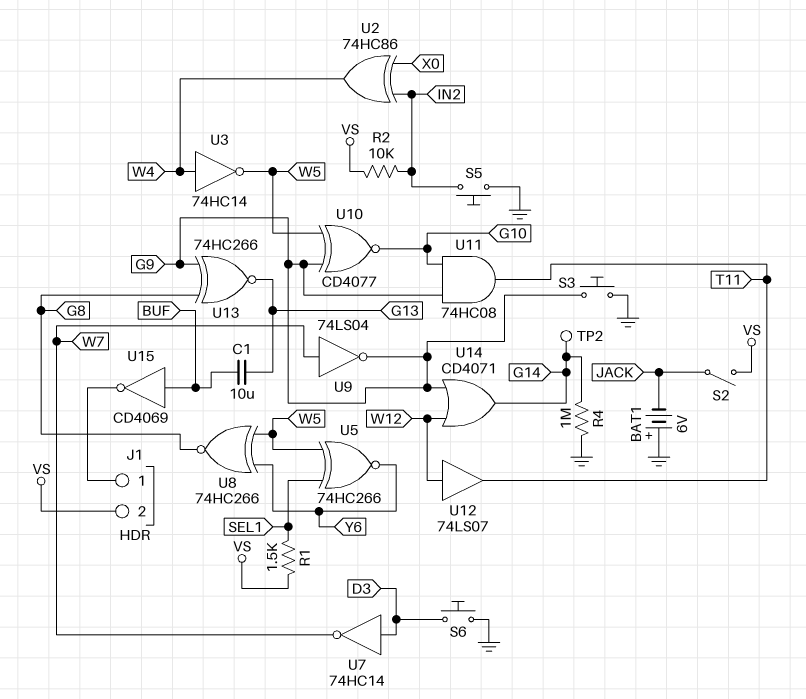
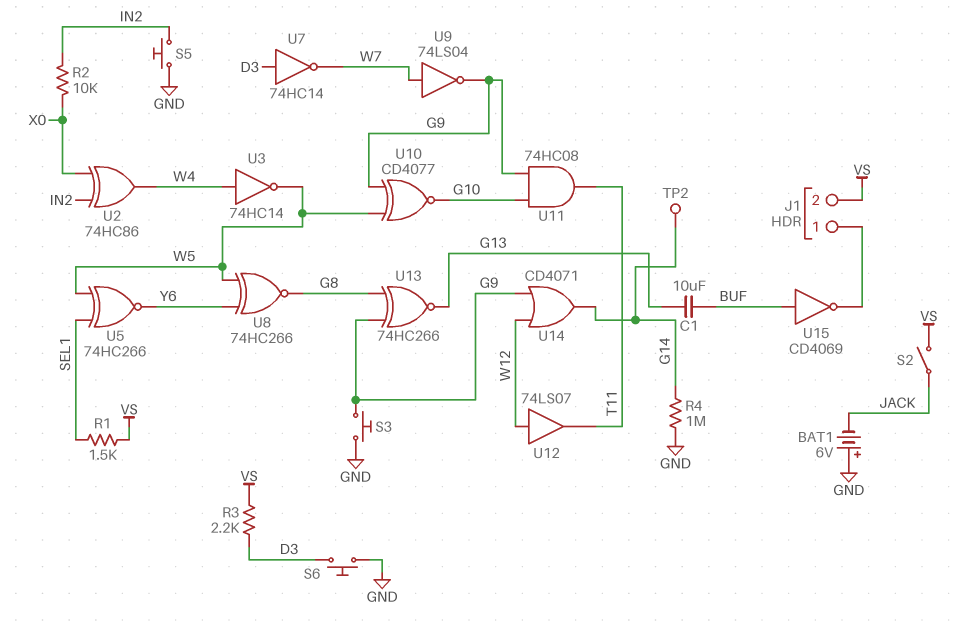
R2: 10k (IN2, VS) -> 10k (IN2, X0)
R3: none -> 2.2k (D3, VS)

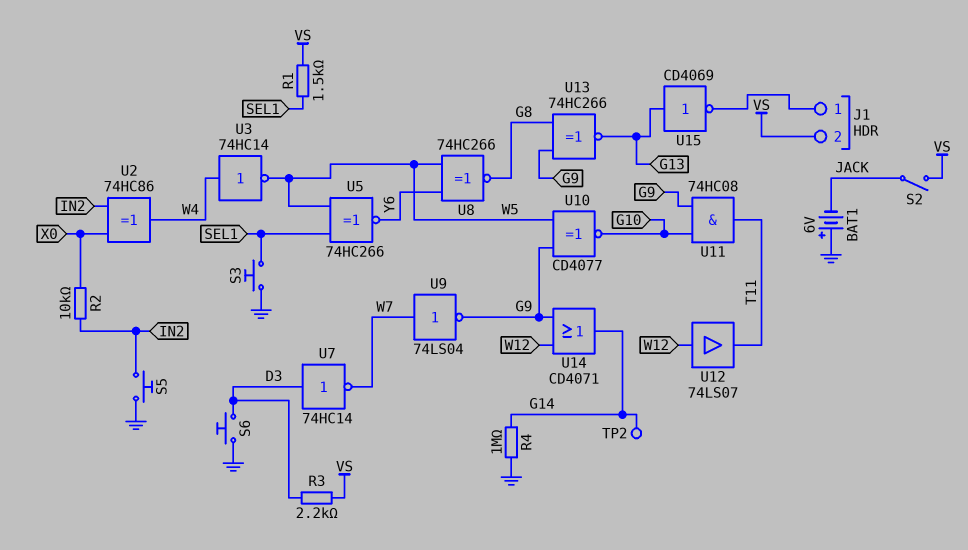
C1: 10uF (BUF, G13) -> none
S3: button (G9, GND) -> button (GND, SEL1)
U15: NOT CD4069 (in BUF, out J1/1) -> NOT CD4069 (in G13, out J1/1)

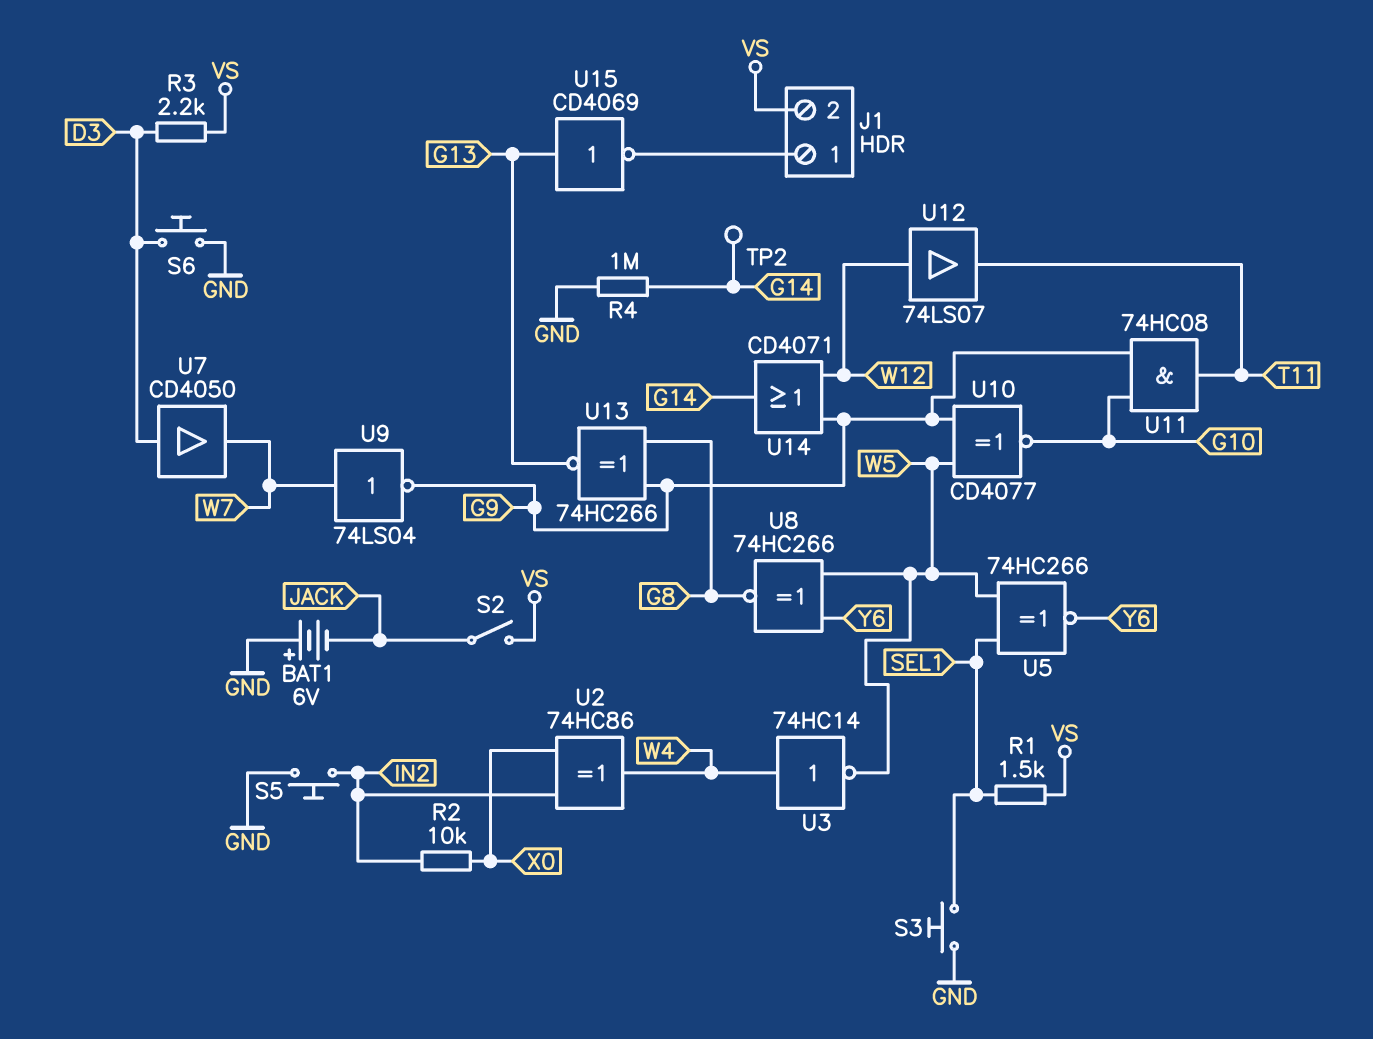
U7: NOT 74HC14 (in D3, out W7) -> buffer CD4050 (in D3, out W7)

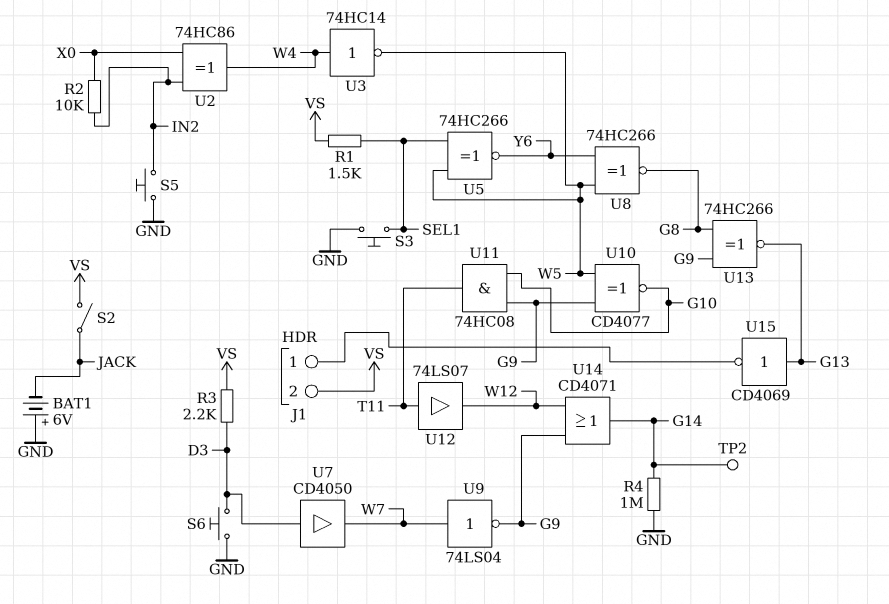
U12: buffer 74LS07 (in W12, out T11) -> buffer 74LS07 (in T11, out W12)

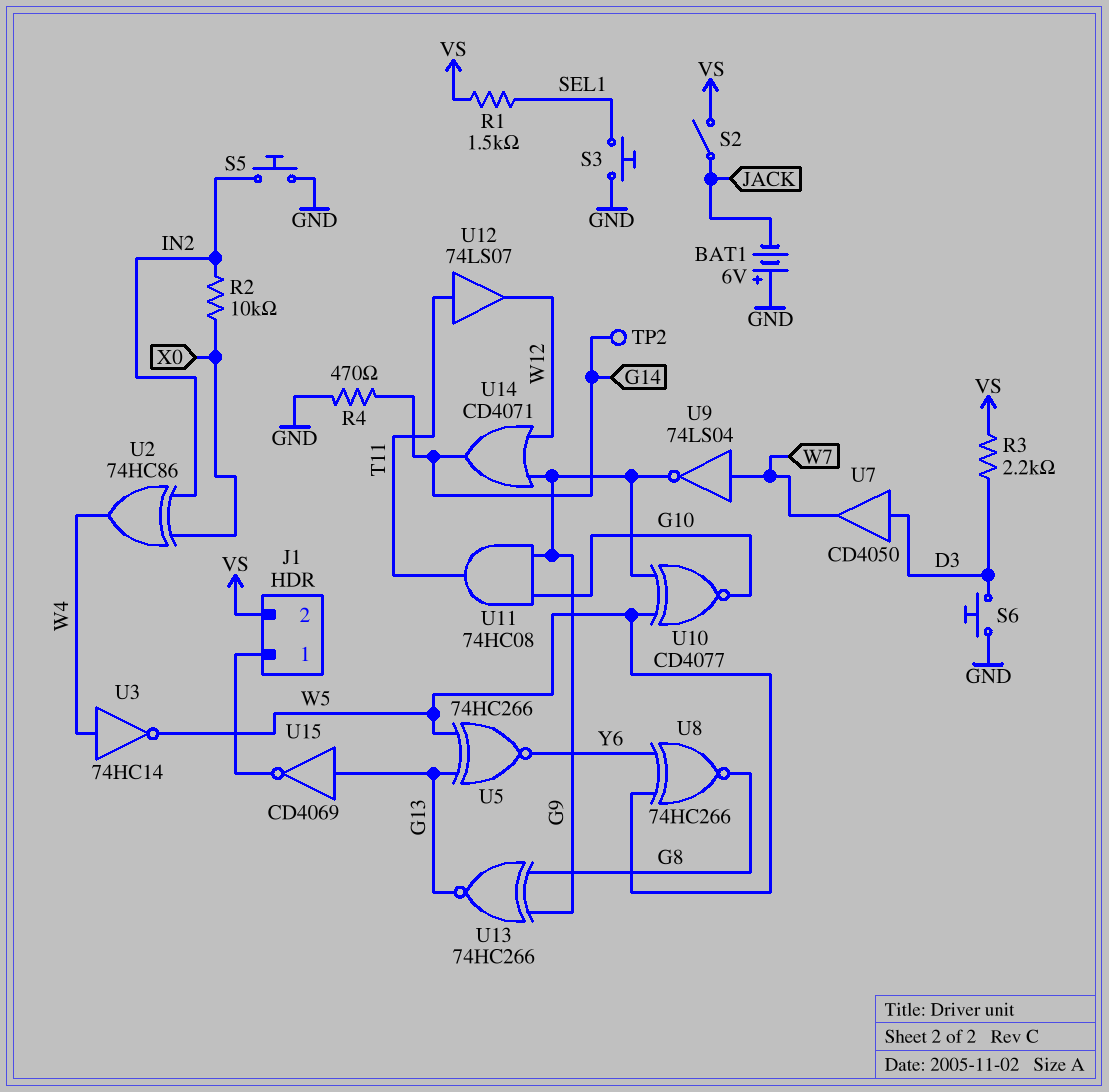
R4: 1M (G14, GND) -> 470 (G14, GND)
U5: XNOR 74HC266 (in SEL1, in W5, out Y6) -> XNOR 74HC266 (in G13, in W5, out Y6)

